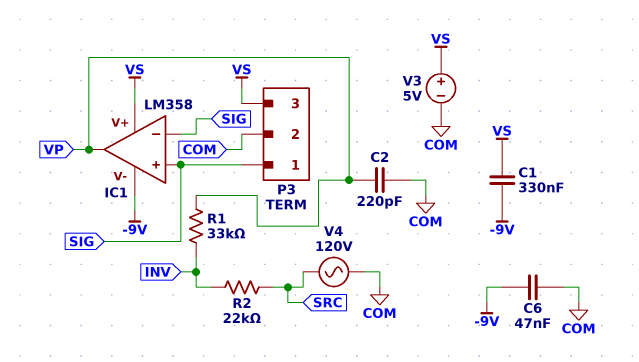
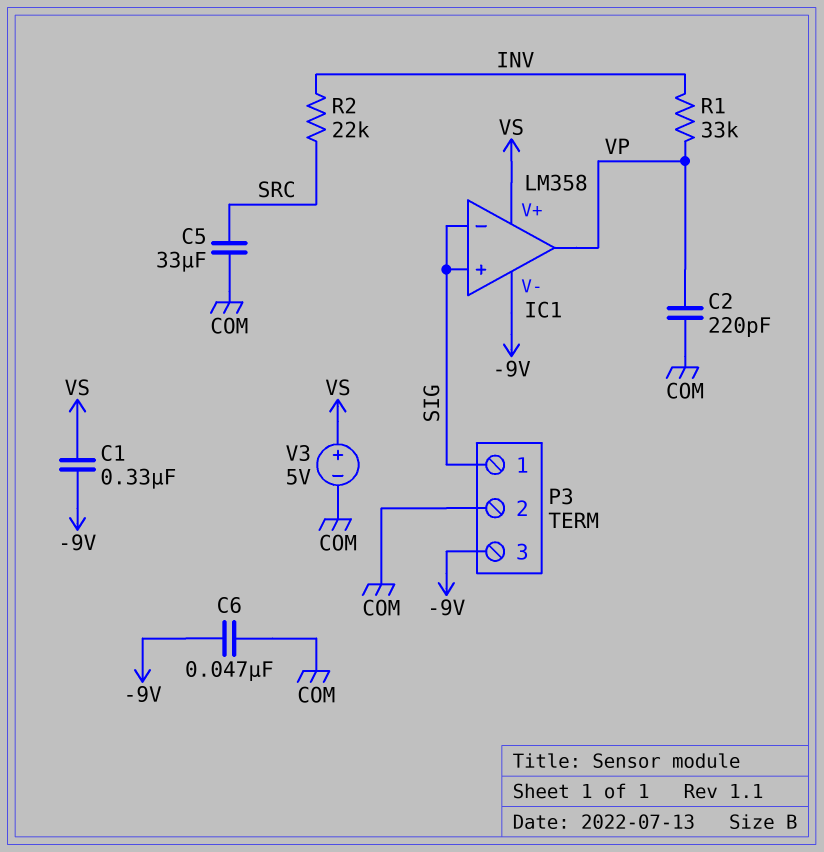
C5: none -> 33uF (COM, SRC)
P3 pin 3: VS -> -9V
V4: AC 120V (COM, SRC) -> none

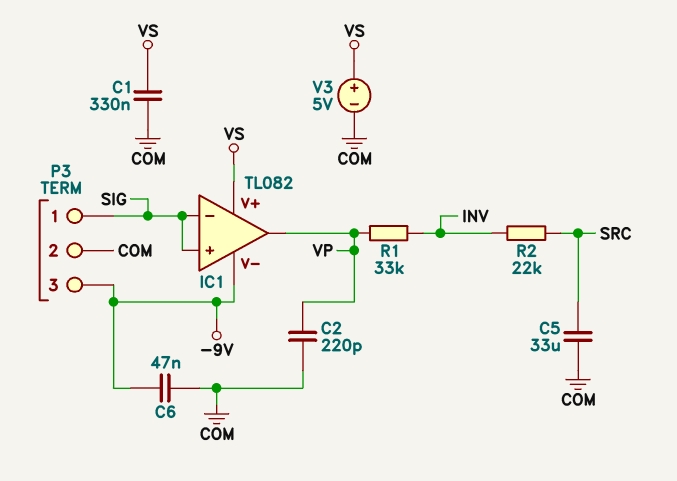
C1: 330nF (-9V, VS) -> 330nF (COM, VS)
IC1: LM358 -> TL082

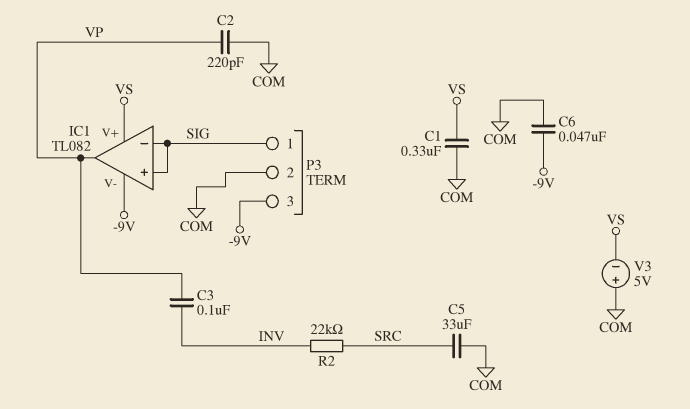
C3: none -> 100nF (INV, VP)
R1: 33k (INV, VP) -> none
V3: 5V (plus VS, minus COM) -> 5V (plus COM, minus VS)

